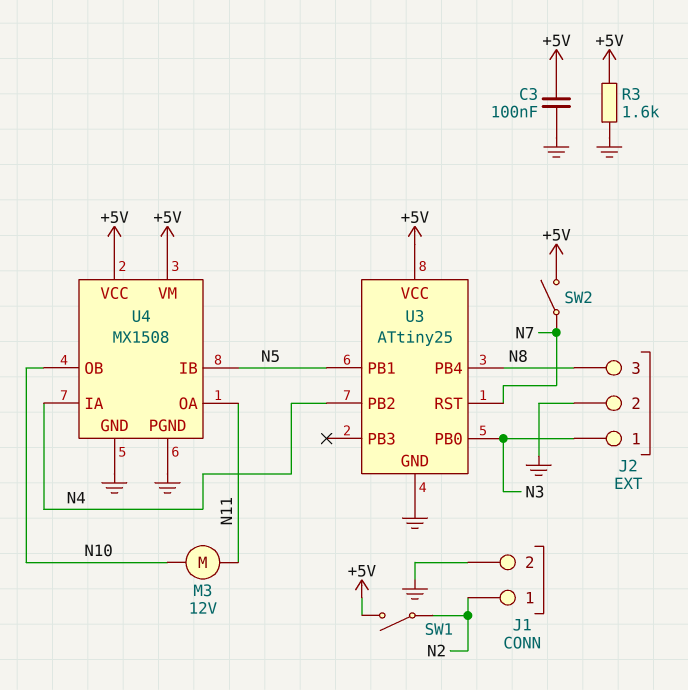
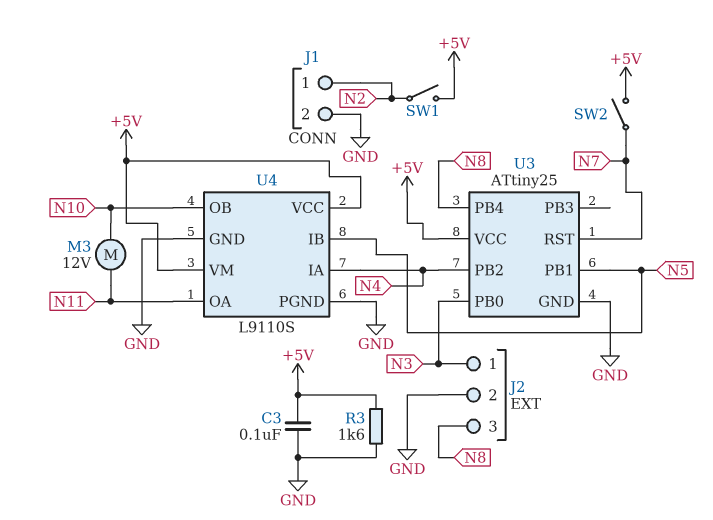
U4: MX1508 -> L9110S

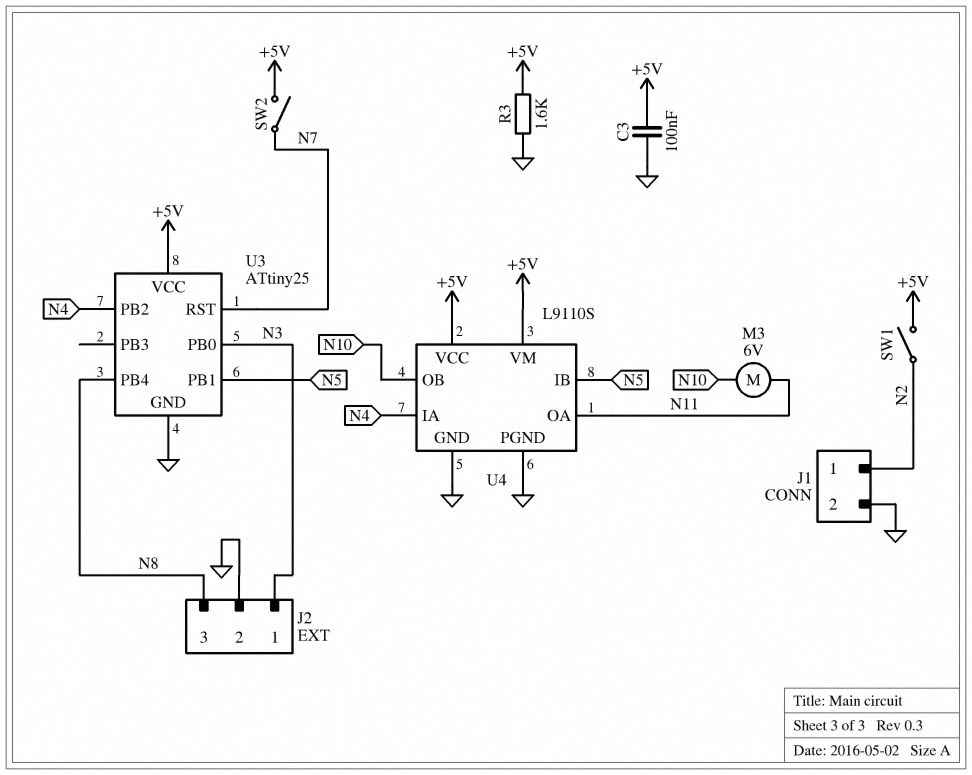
M3: motor 12V (N10, N11) -> motor 6V (N10, N11)

